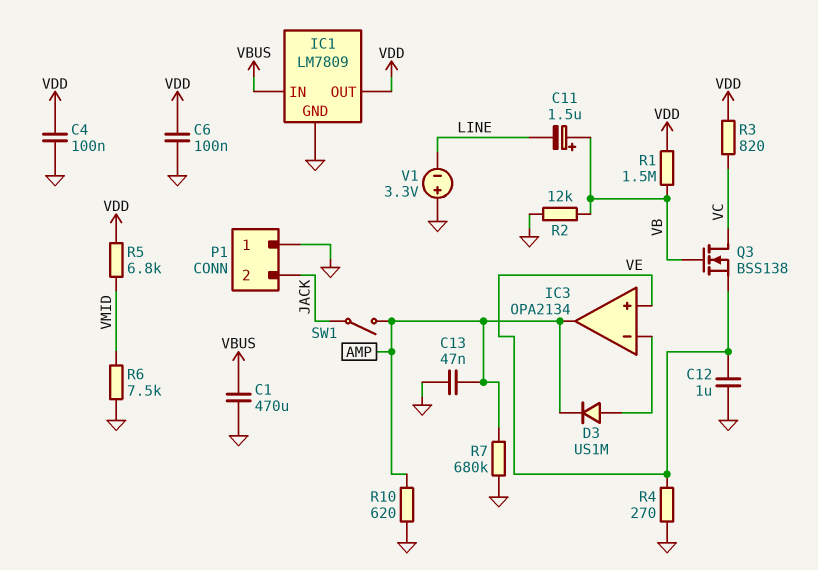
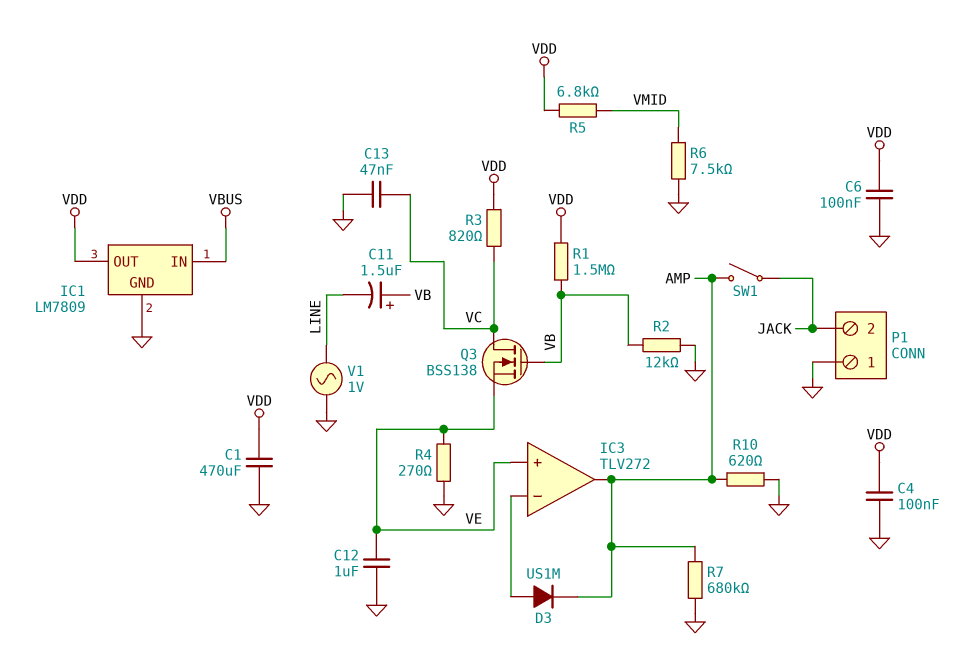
C1: 470uF (GND, VBUS) -> 470uF (GND, VDD)
C13: 47nF (AMP, GND) -> 47nF (GND, VC)
IC3: OPA2134 -> TLV272
V1: 3.3V (plus GND, minus LINE) -> AC 1V (GND, LINE)

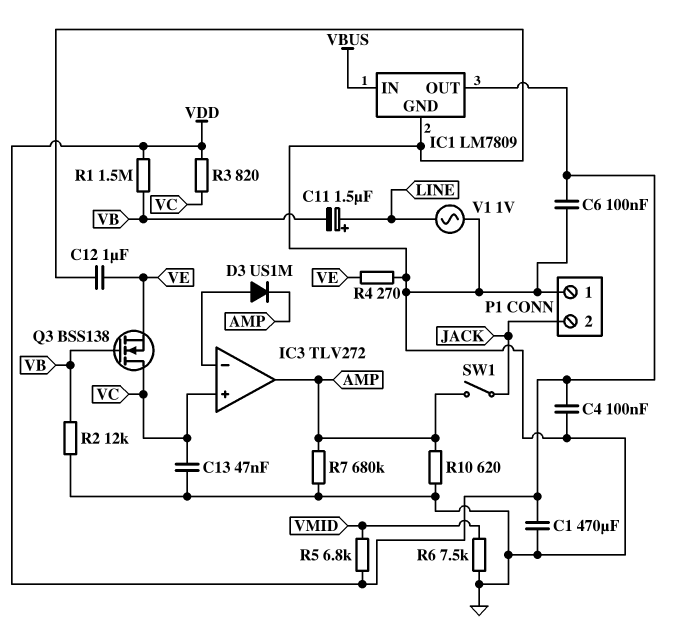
C11: 1.5uF (plus VB, minus LINE) -> 1.5uF (plus LINE, minus VB)
IC3 pin in+: VE -> VC

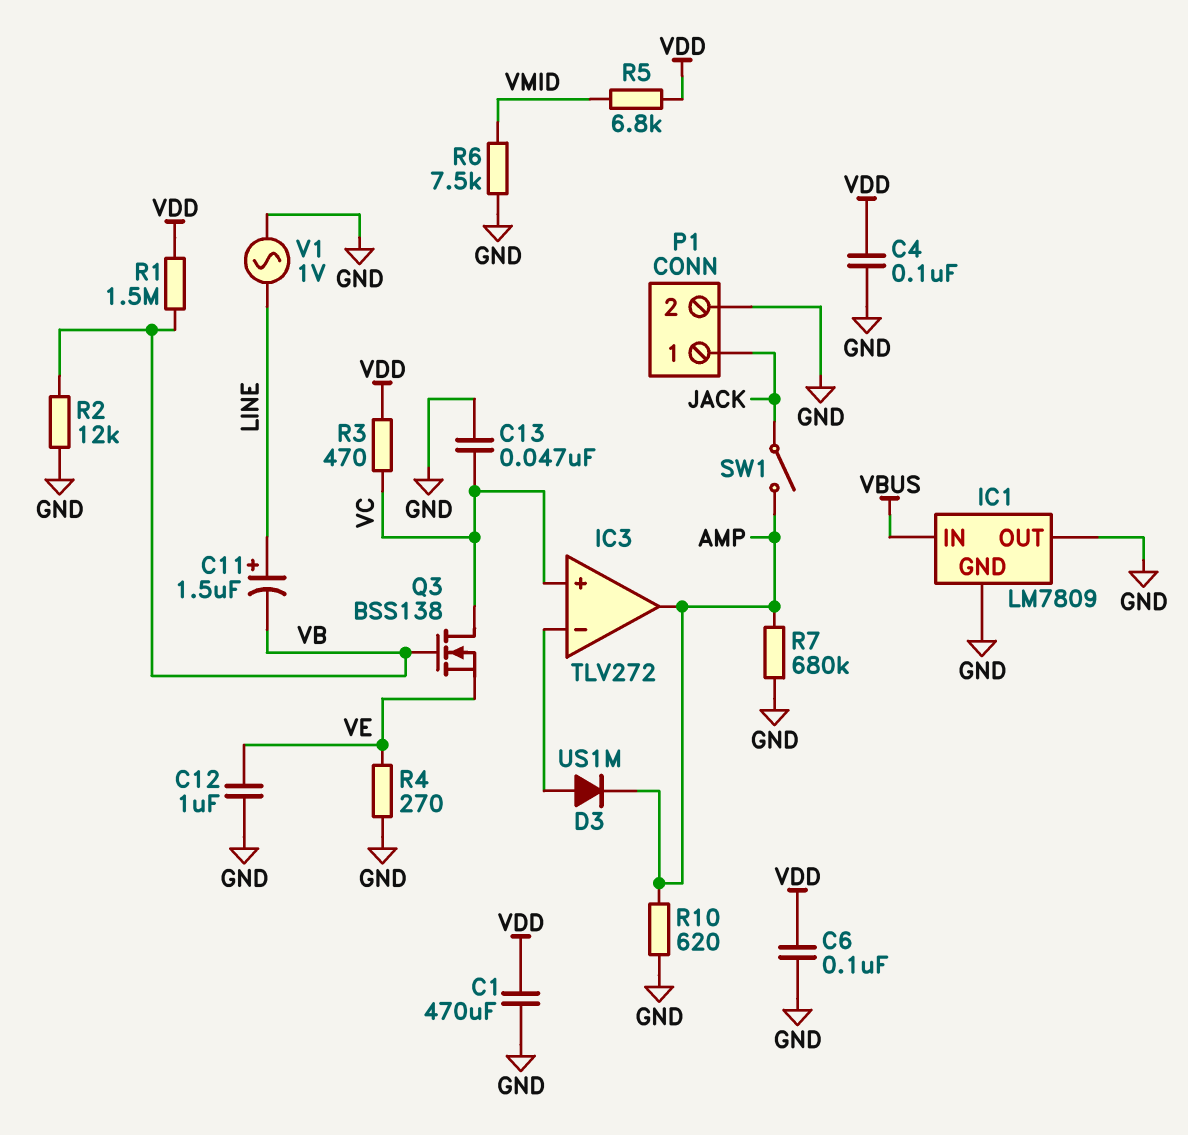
IC1 pin OUT: VDD -> GND
P1 pin 1: GND -> JACK
P1 pin 2: JACK -> GND
R3: 820 (VC, VDD) -> 470 (VC, VDD)

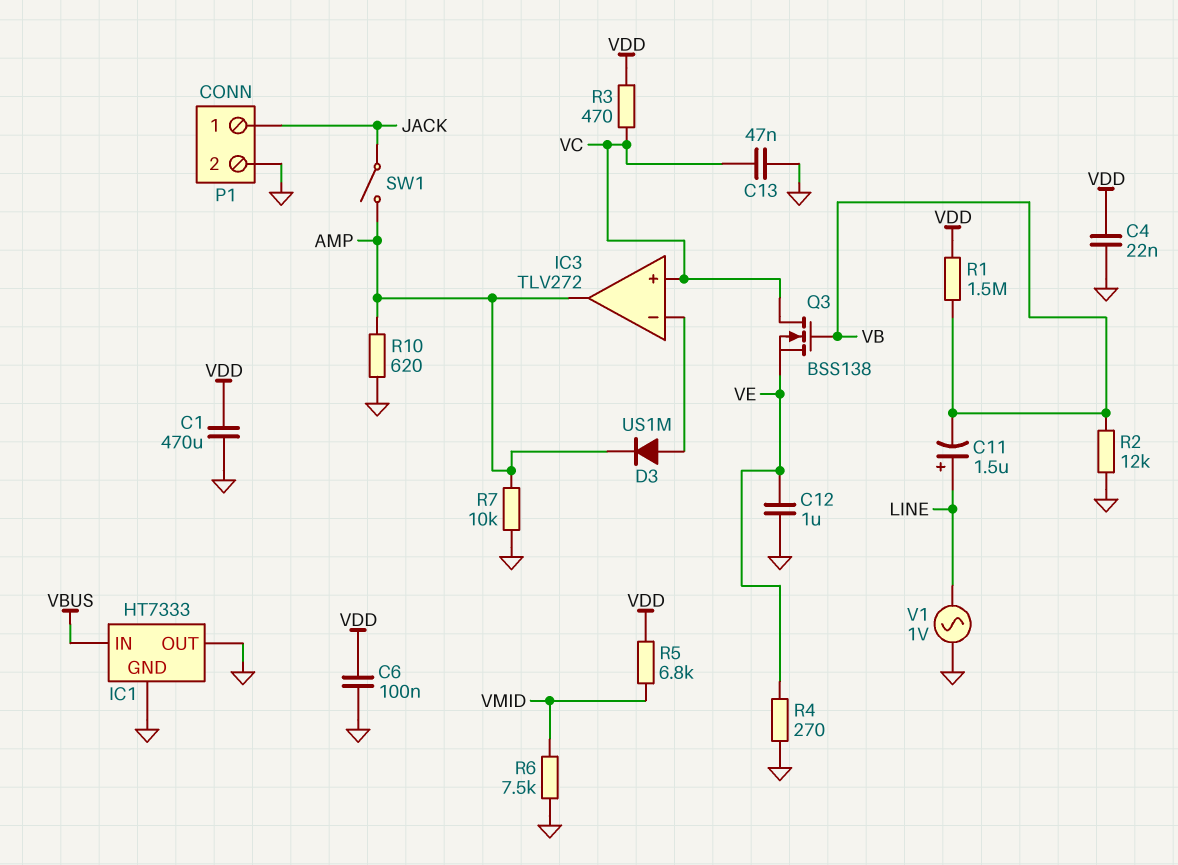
C4: 100nF (GND, VDD) -> 22nF (GND, VDD)
IC1: LM7809 -> HT7333
R7: 680k (AMP, GND) -> 10k (AMP, GND)

